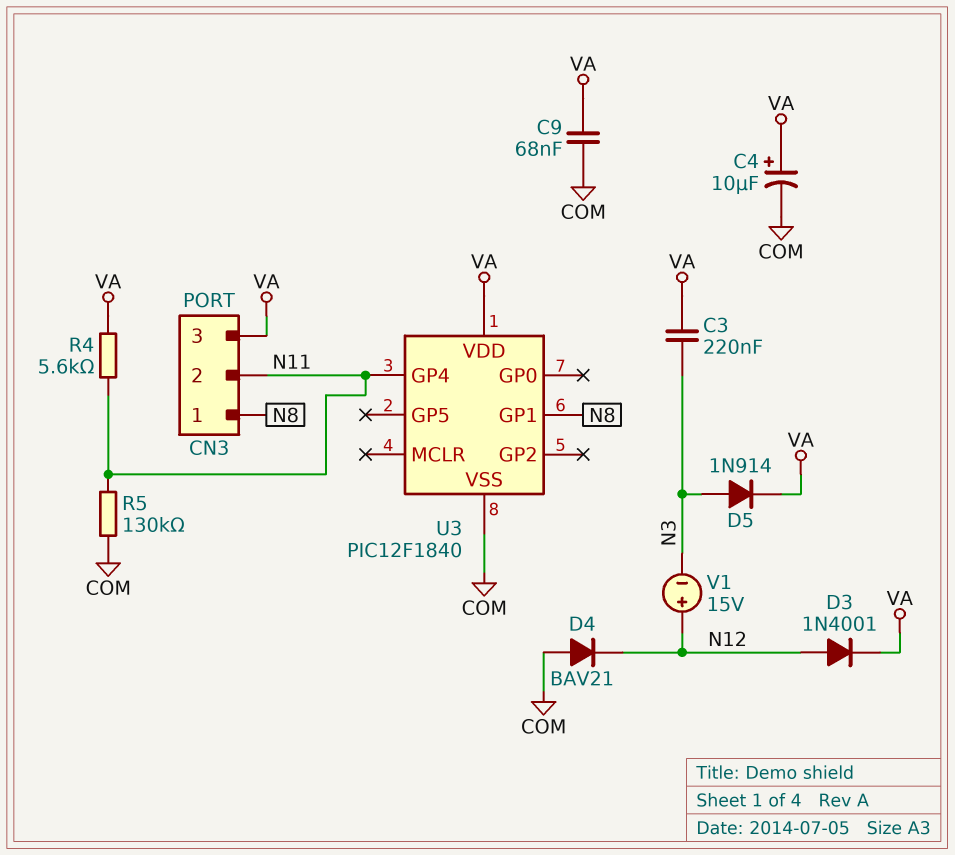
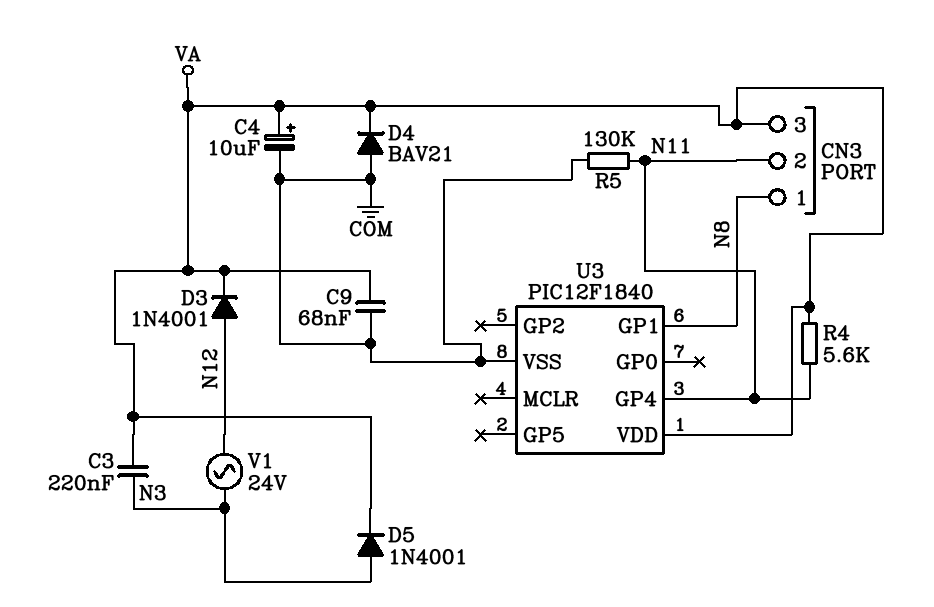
D4: diode BAV21 (A COM, K N12) -> diode BAV21 (A COM, K VA)
D5: diode 1N914 (A N3, K VA) -> diode 1N4001 (A N3, K VA)
V1: 15V (plus N12, minus N3) -> AC 24V (N3, N12)

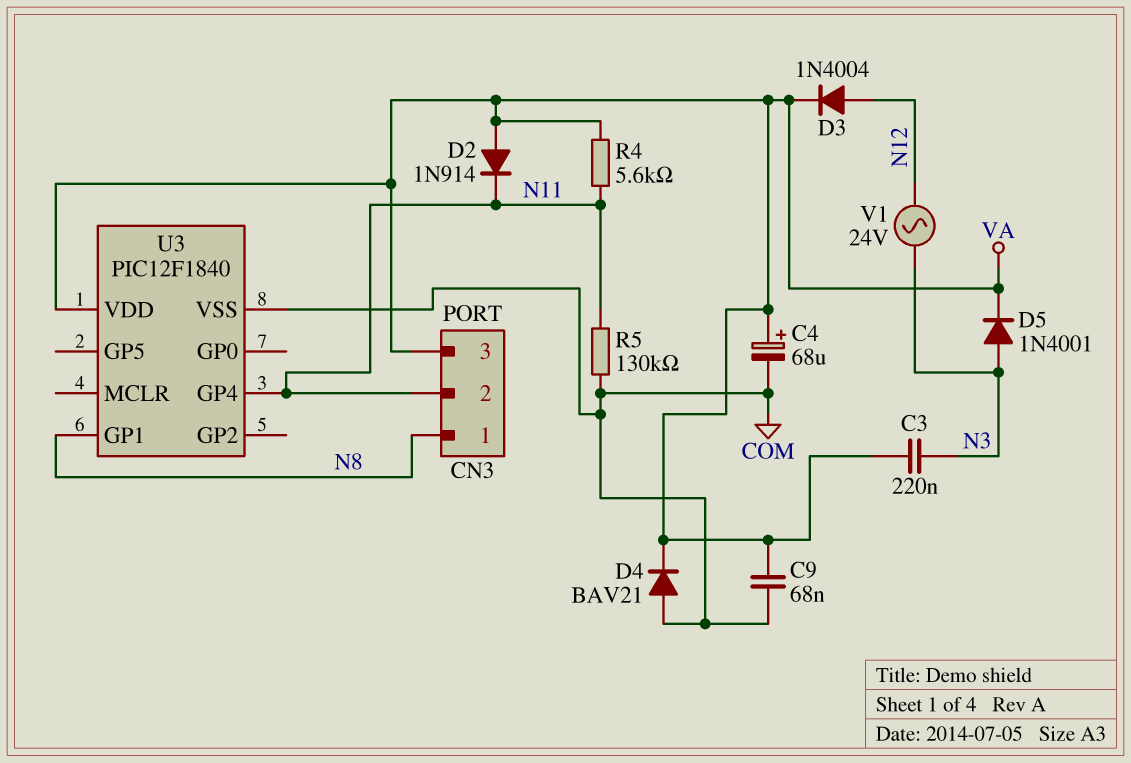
C4: 10uF (plus VA, minus COM) -> 68uF (plus VA, minus COM)
D2: none -> diode 1N914 (A VA, K N11)
D3: diode 1N4001 (A N12, K VA) -> diode 1N4004 (A N12, K VA)

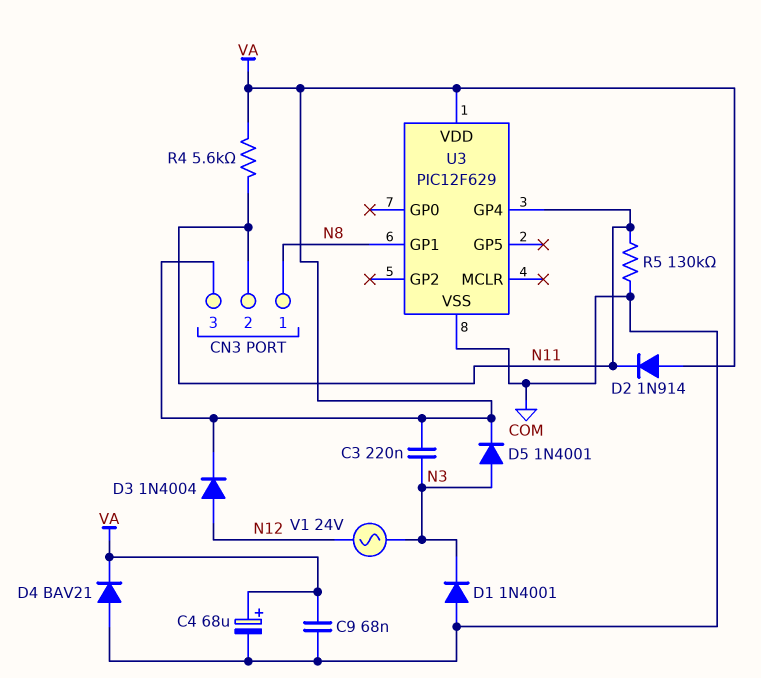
D1: none -> diode 1N4001 (A COM, K N3)
U3: PIC12F1840 -> PIC12F629

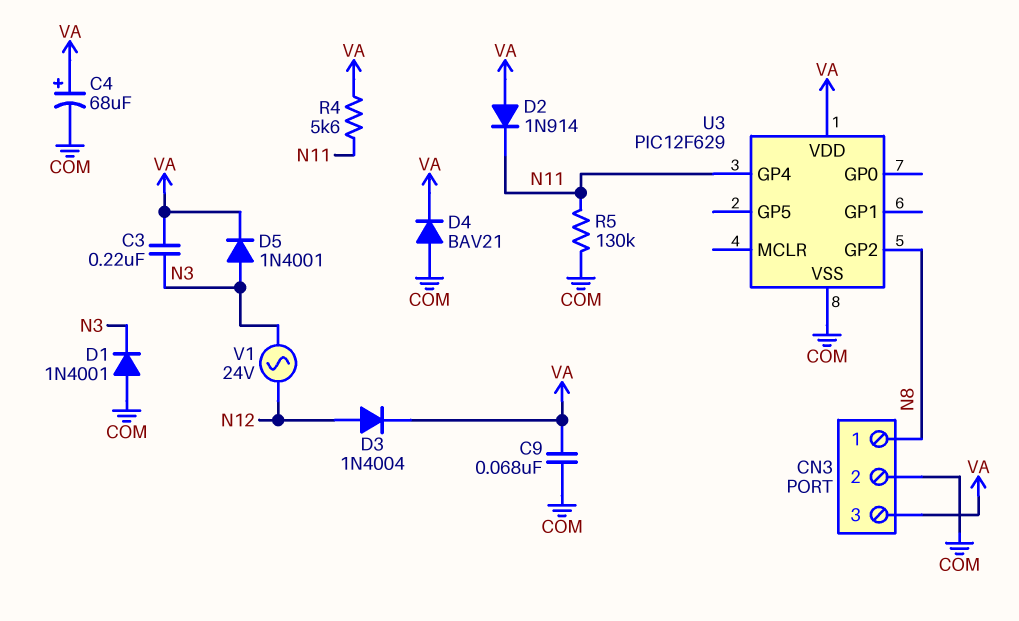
CN3 pin 2: N11 -> COM
U3 pin GP1: N8 -> none
U3 pin GP2: none -> N8

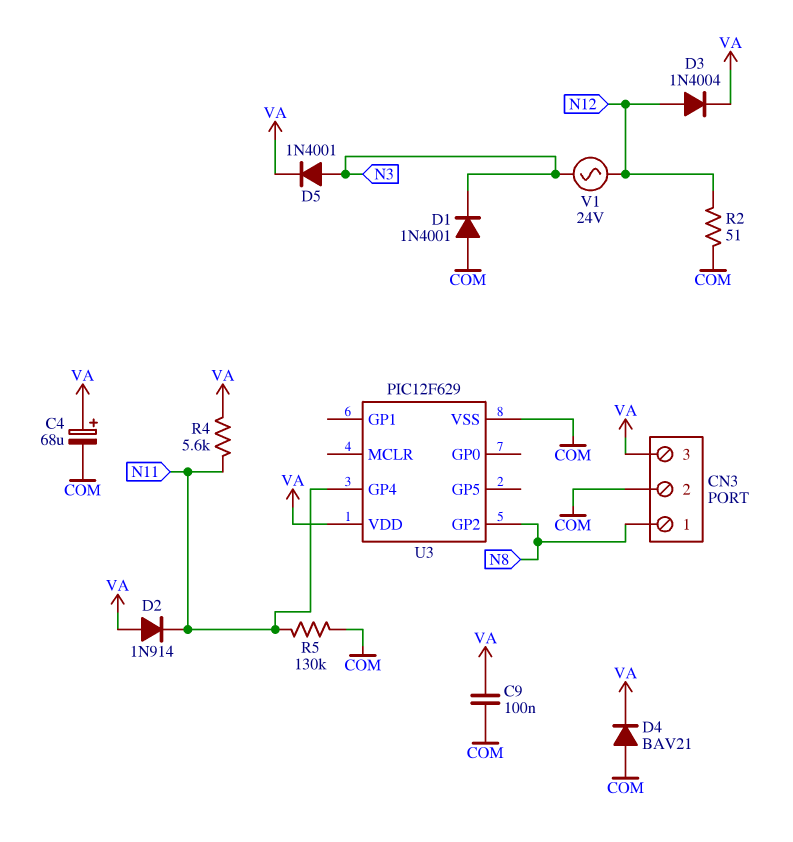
C3: 220nF (N3, VA) -> none
C9: 68nF (COM, VA) -> 100nF (COM, VA)
R2: none -> 51 (COM, N12)

